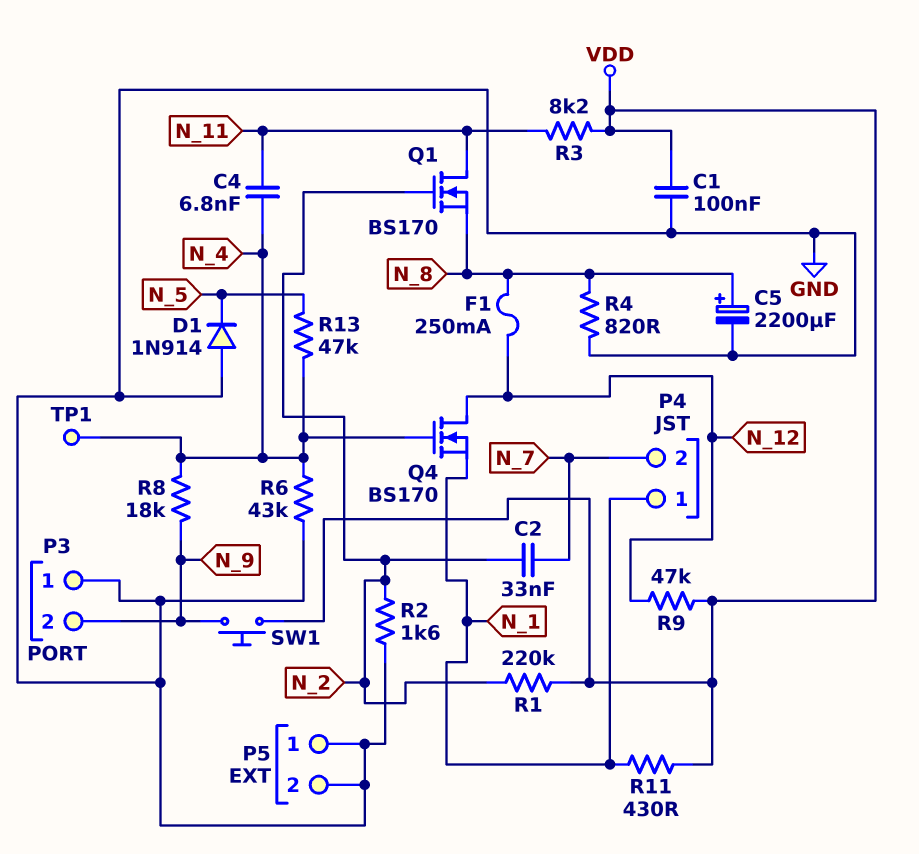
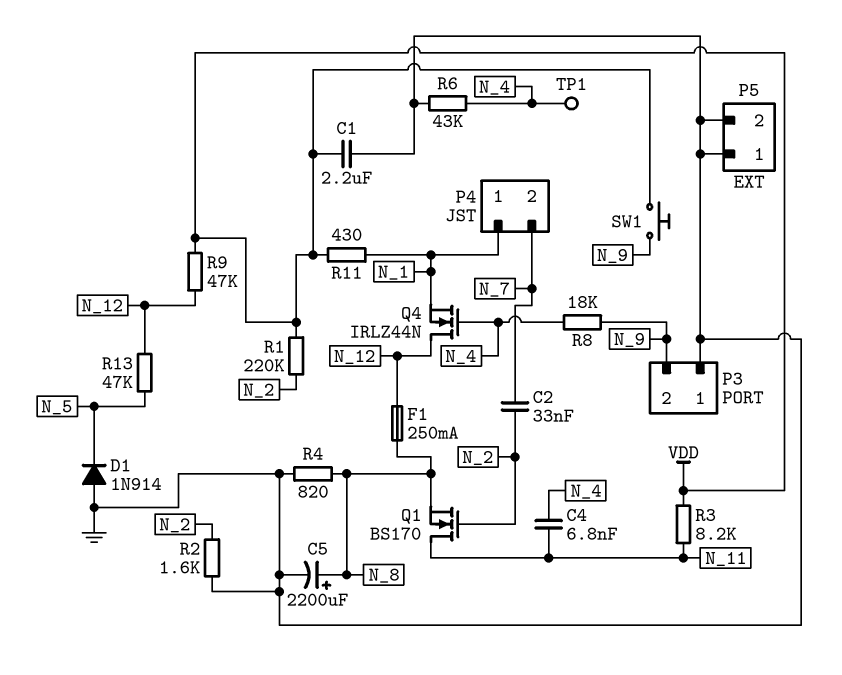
C1: 100nF (GND, VDD) -> 2.2uF (GND, VDD)
Q4: NMOS BS170 (G N_4, D N_12, S N_1) -> NMOS IRLZ44N (G N_4, D N_12, S N_1)
R13: 47k (N_4, N_5) -> 47k (N_5, N_12)

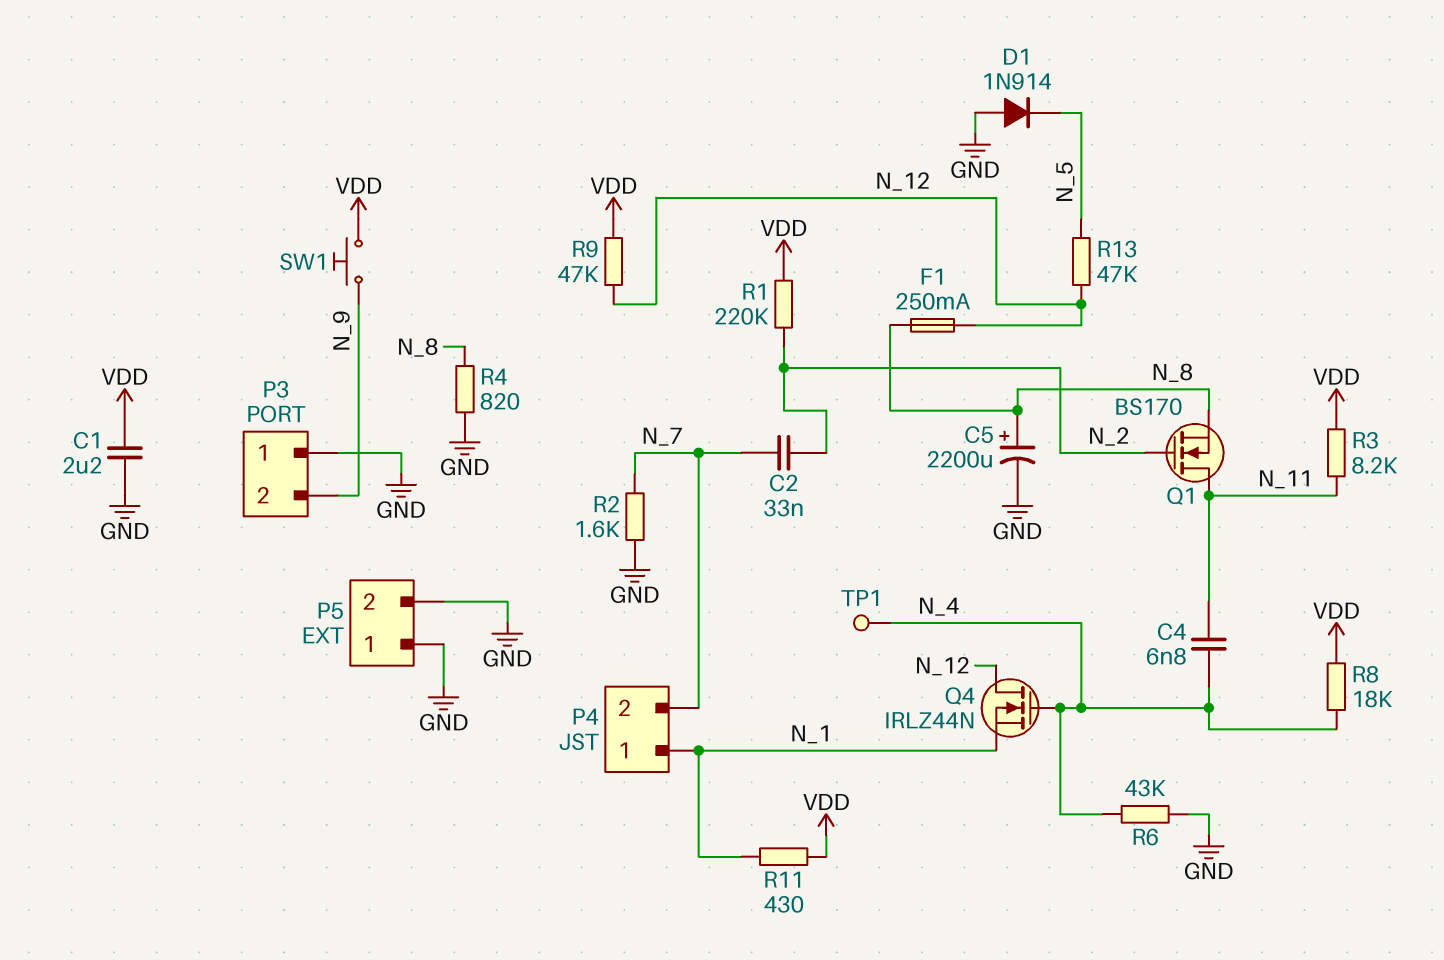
R2: 1.6k (GND, N_2) -> 1.6k (GND, N_7)
R8: 18k (N_4, N_9) -> 18k (N_4, VDD)

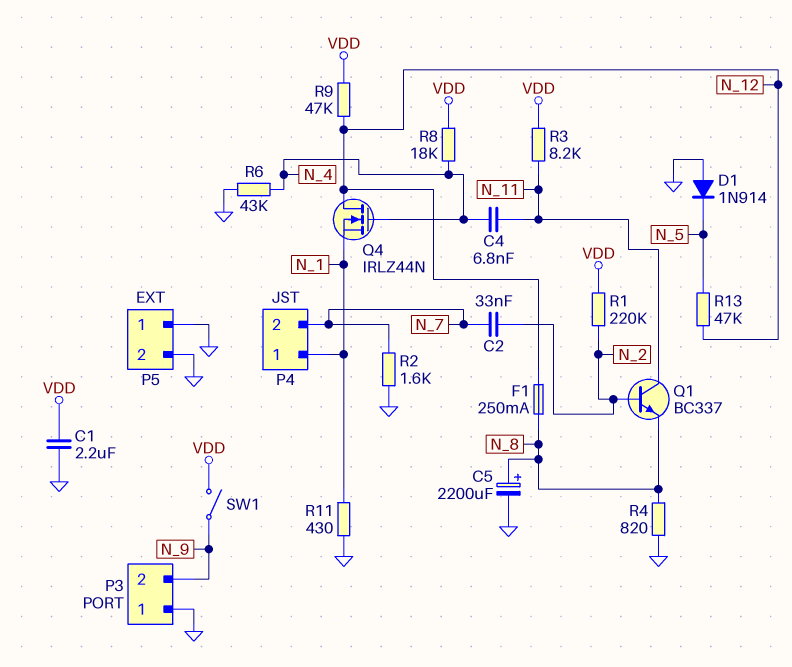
Q1: NMOS BS170 (G N_2, D N_11, S N_8) -> NPN BC337 (B N_2, C N_11, E N_8)
R11: 430 (N_1, VDD) -> 430 (GND, N_1)
SW1: button (N_9, VDD) -> switch (N_9, VDD)
TP1: test point (N_4) -> none

